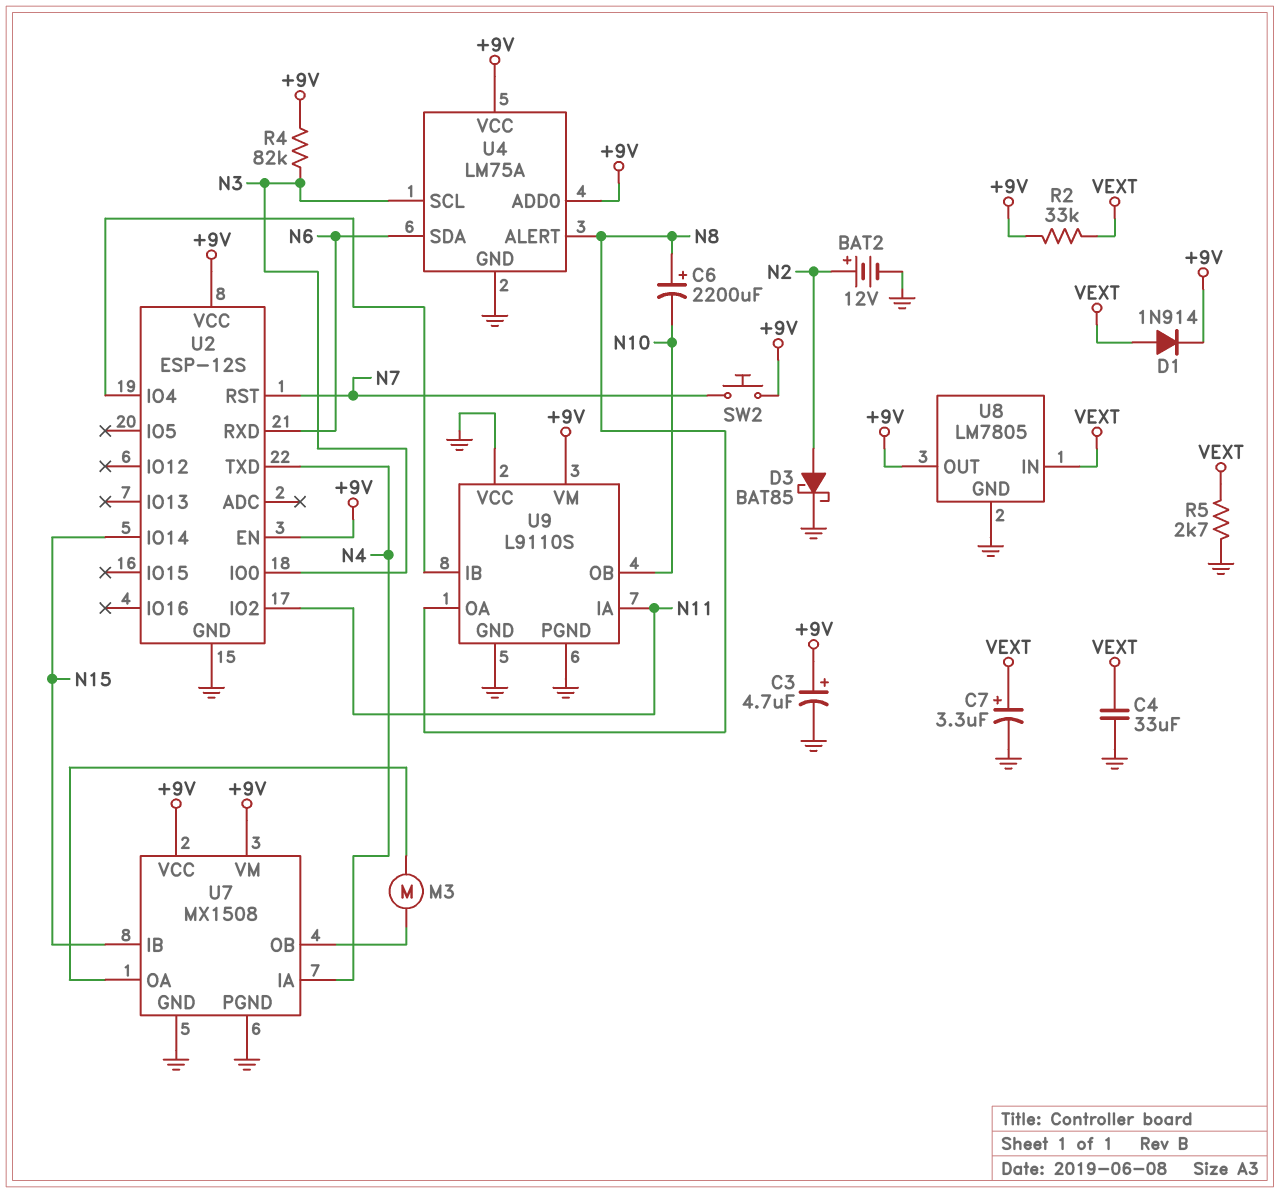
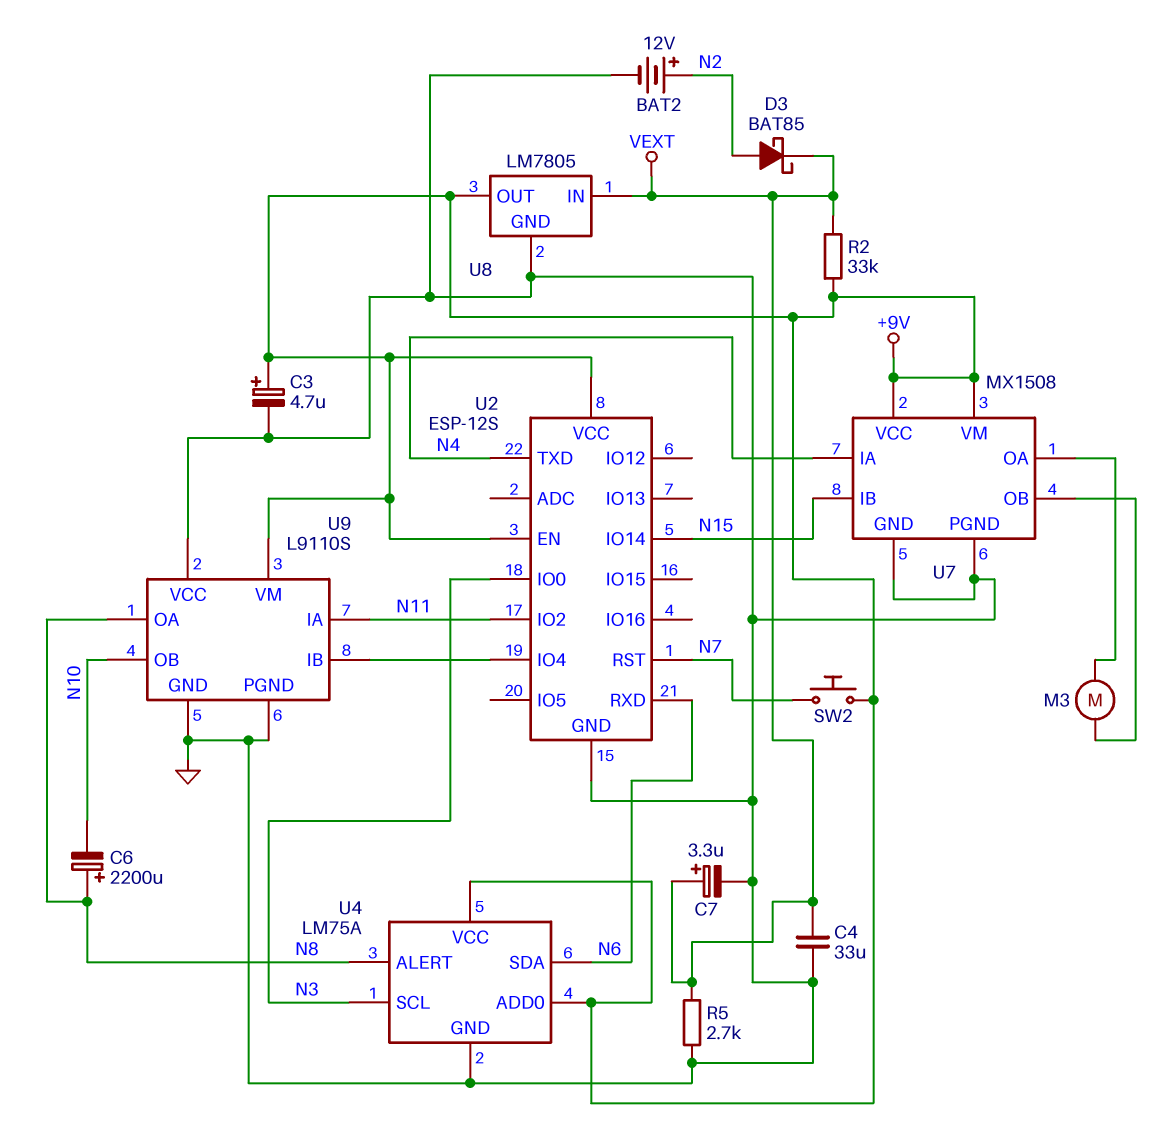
D1: diode 1N914 (A VEXT, K +9V) -> none
D3: schottky BAT85 (A N2, K GND) -> schottky BAT85 (A N2, K VEXT)
R4: 82k (+9V, N3) -> none

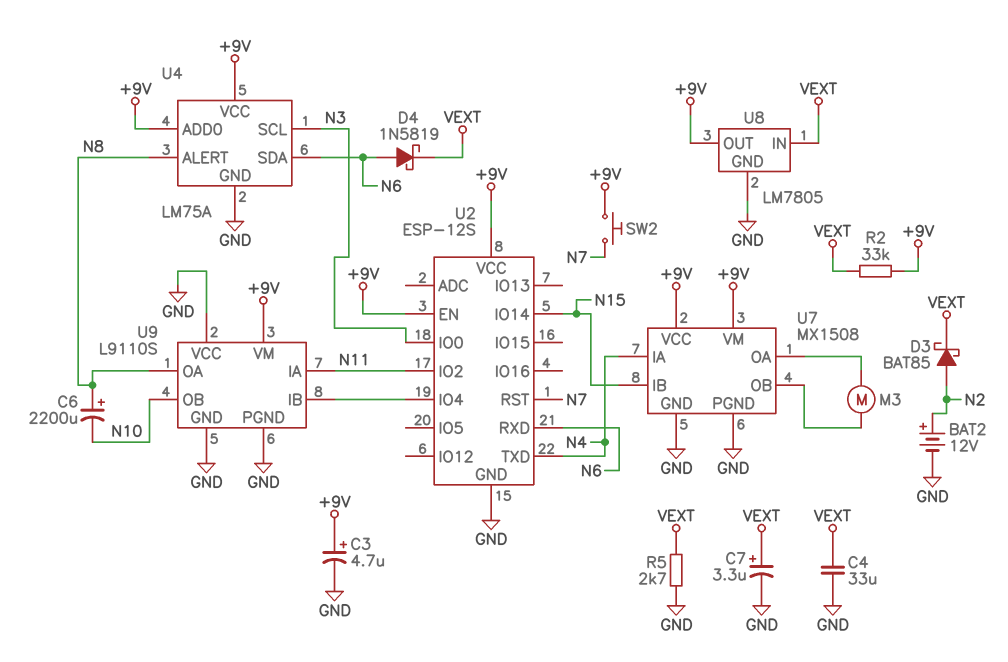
D4: none -> schottky 1N5819 (A N6, K VEXT)

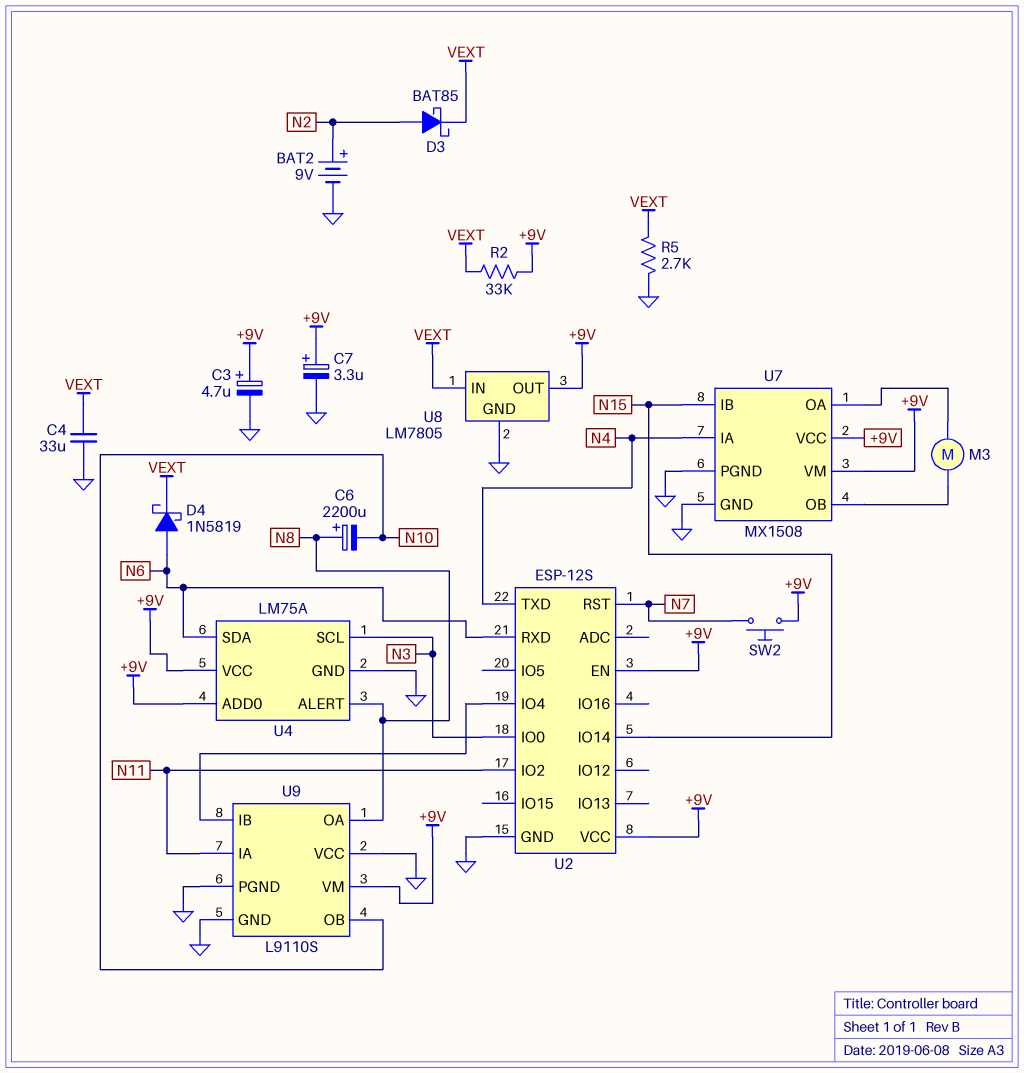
BAT2: 12V (plus N2, minus GND) -> 9V (plus N2, minus GND)
C7: 3.3uF (plus VEXT, minus GND) -> 3.3uF (plus +9V, minus GND)

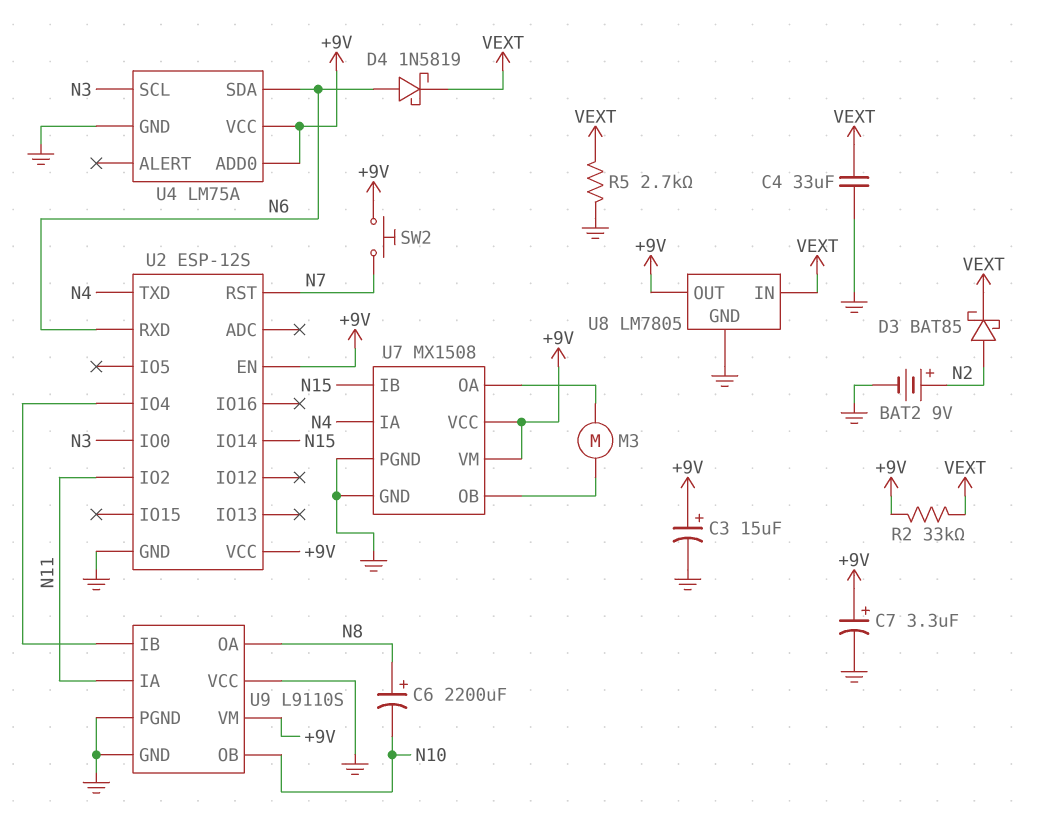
C3: 4.7uF (plus +9V, minus GND) -> 15uF (plus +9V, minus GND)
U4 pin ALERT: N8 -> none

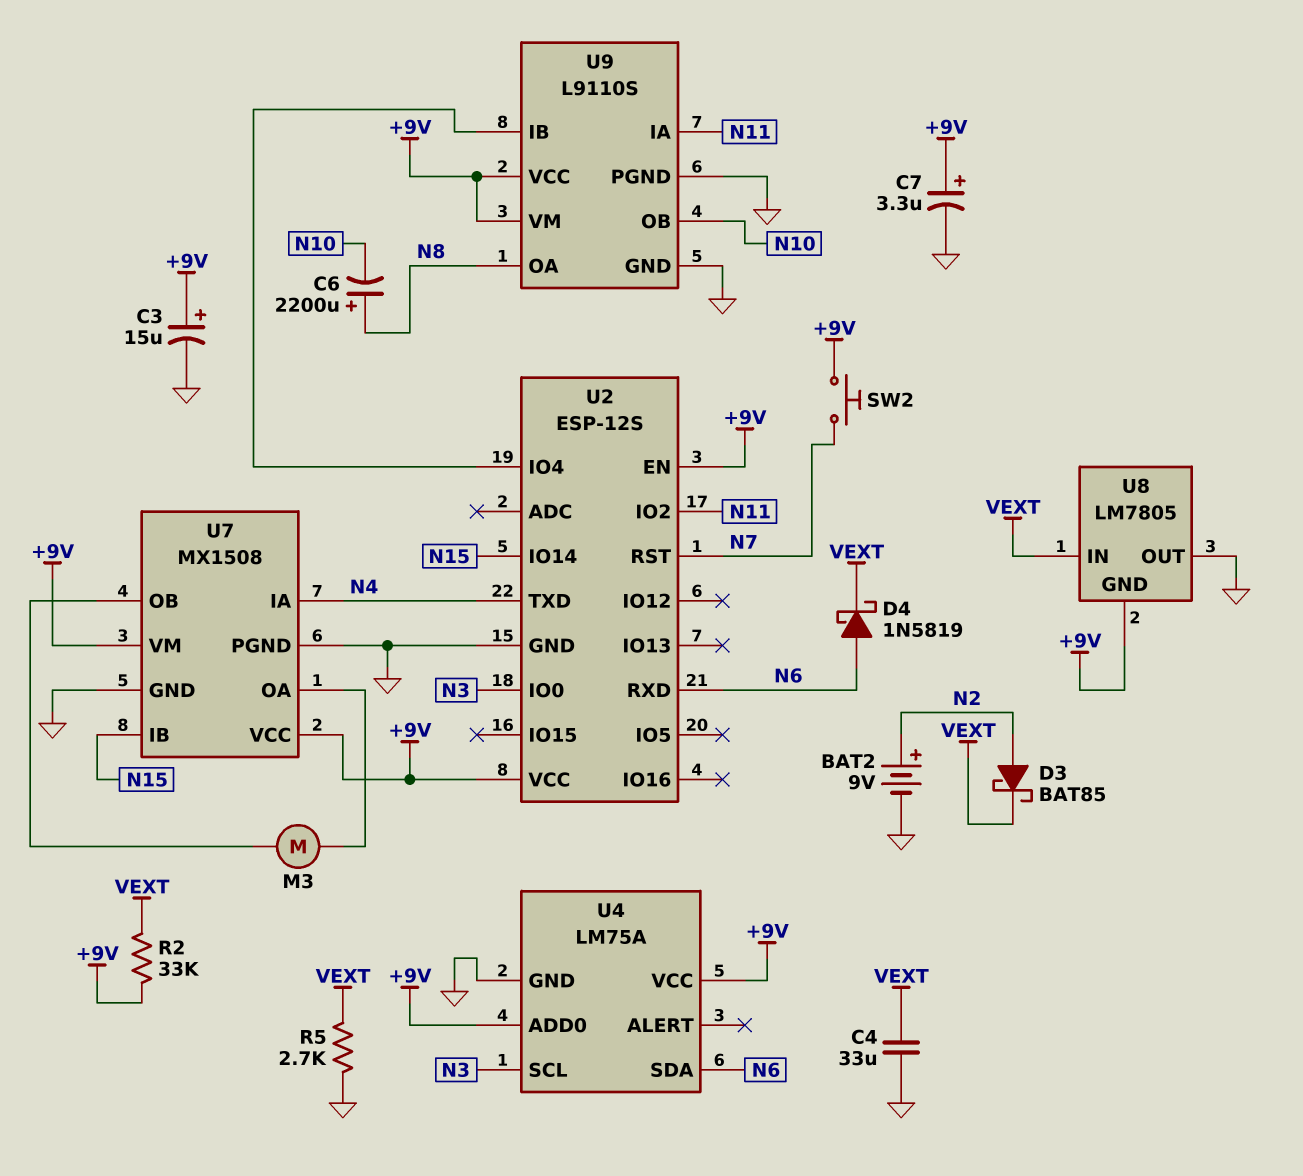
U8 pin GND: GND -> +9V
U8 pin OUT: +9V -> GND
U9 pin VCC: GND -> +9V

